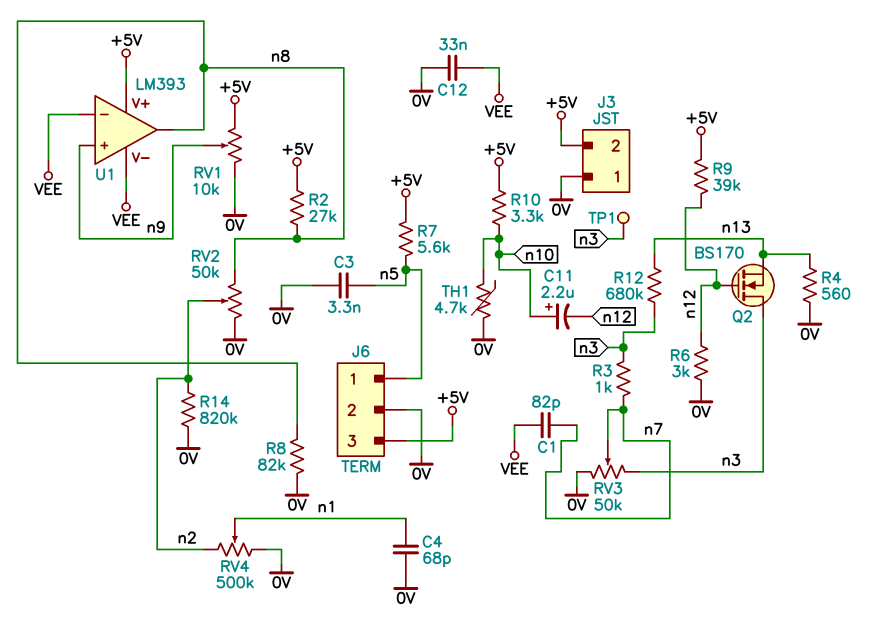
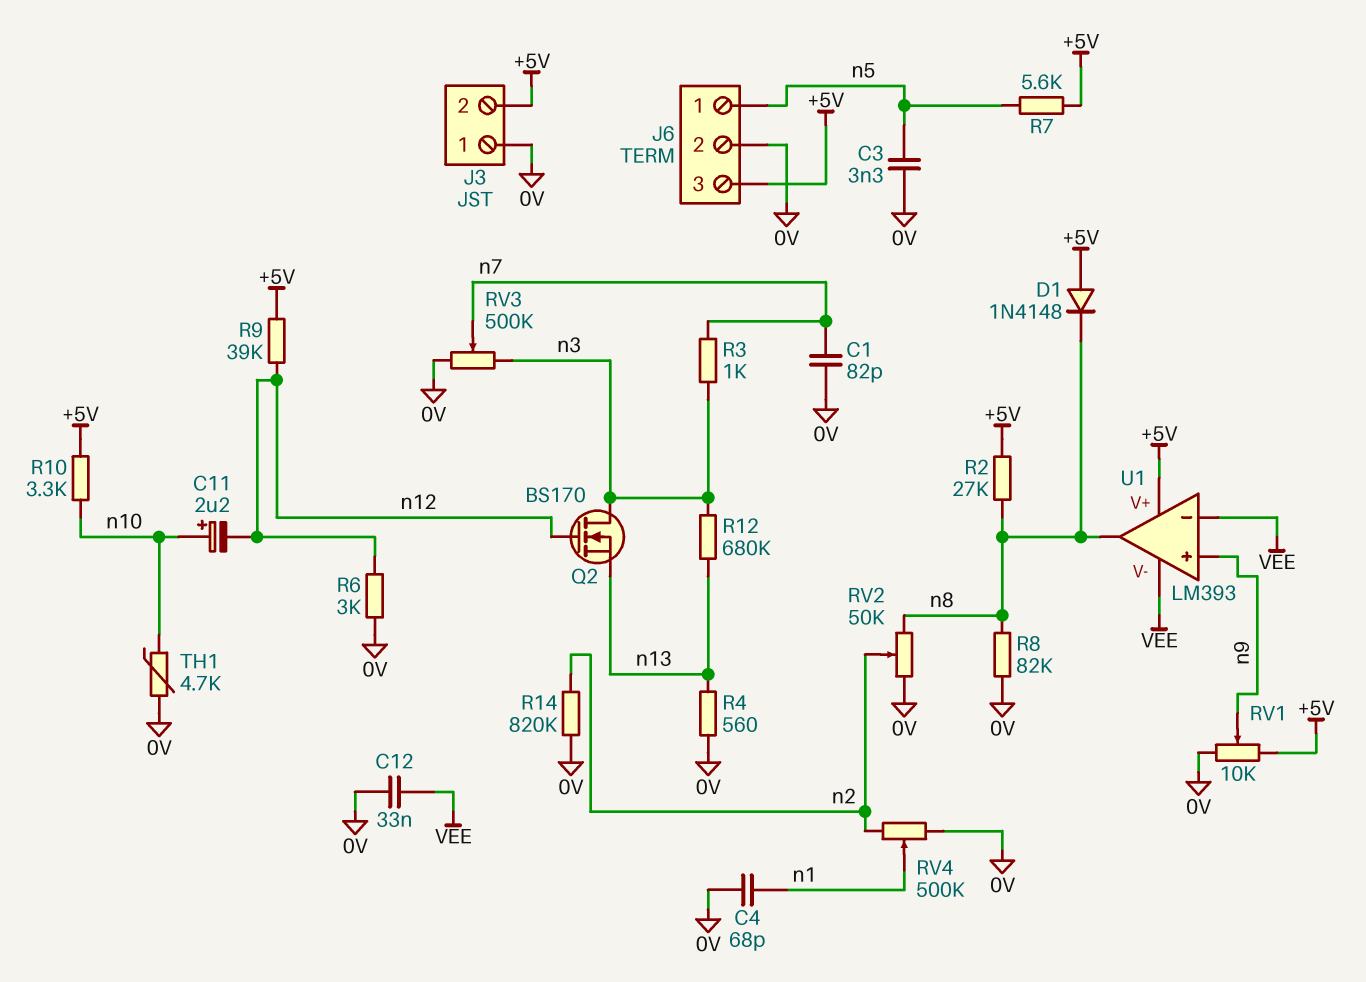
C1: 82pF (VEE, n7) -> 82pF (0V, n7)
D1: none -> diode 1N4148 (A +5V, K n8)
RV3: 50k (0V, n3, wiper n7) -> 500k (0V, n3, wiper n7)
TP1: test point (n3) -> none

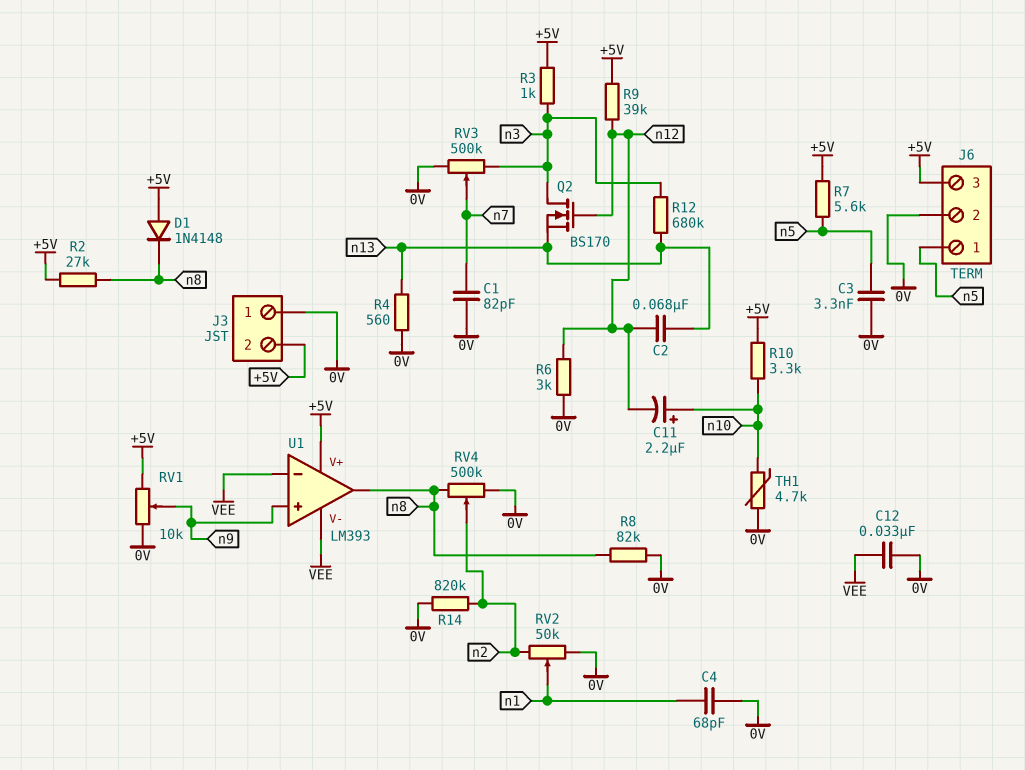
C2: none -> 68nF (n12, n13)
R3: 1k (n3, n7) -> 1k (+5V, n3)
RV2: 50k (0V, n8, wiper n2) -> 50k (0V, n2, wiper n1)
RV4: 500k (0V, n2, wiper n1) -> 500k (0V, n8, wiper n2)

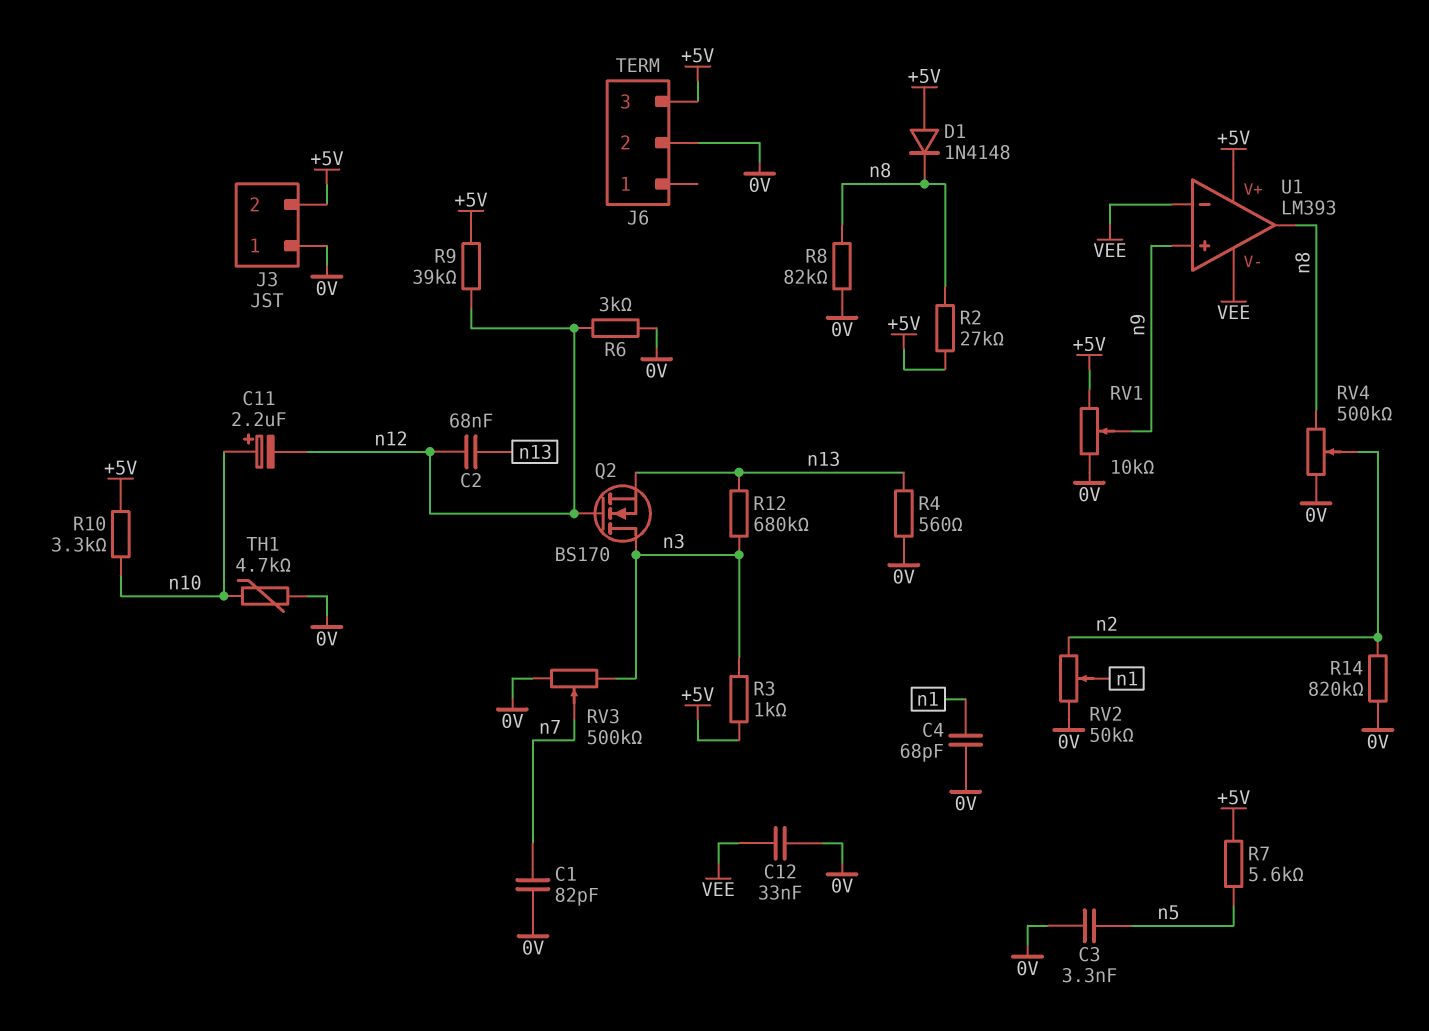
J6 pin 1: n5 -> none

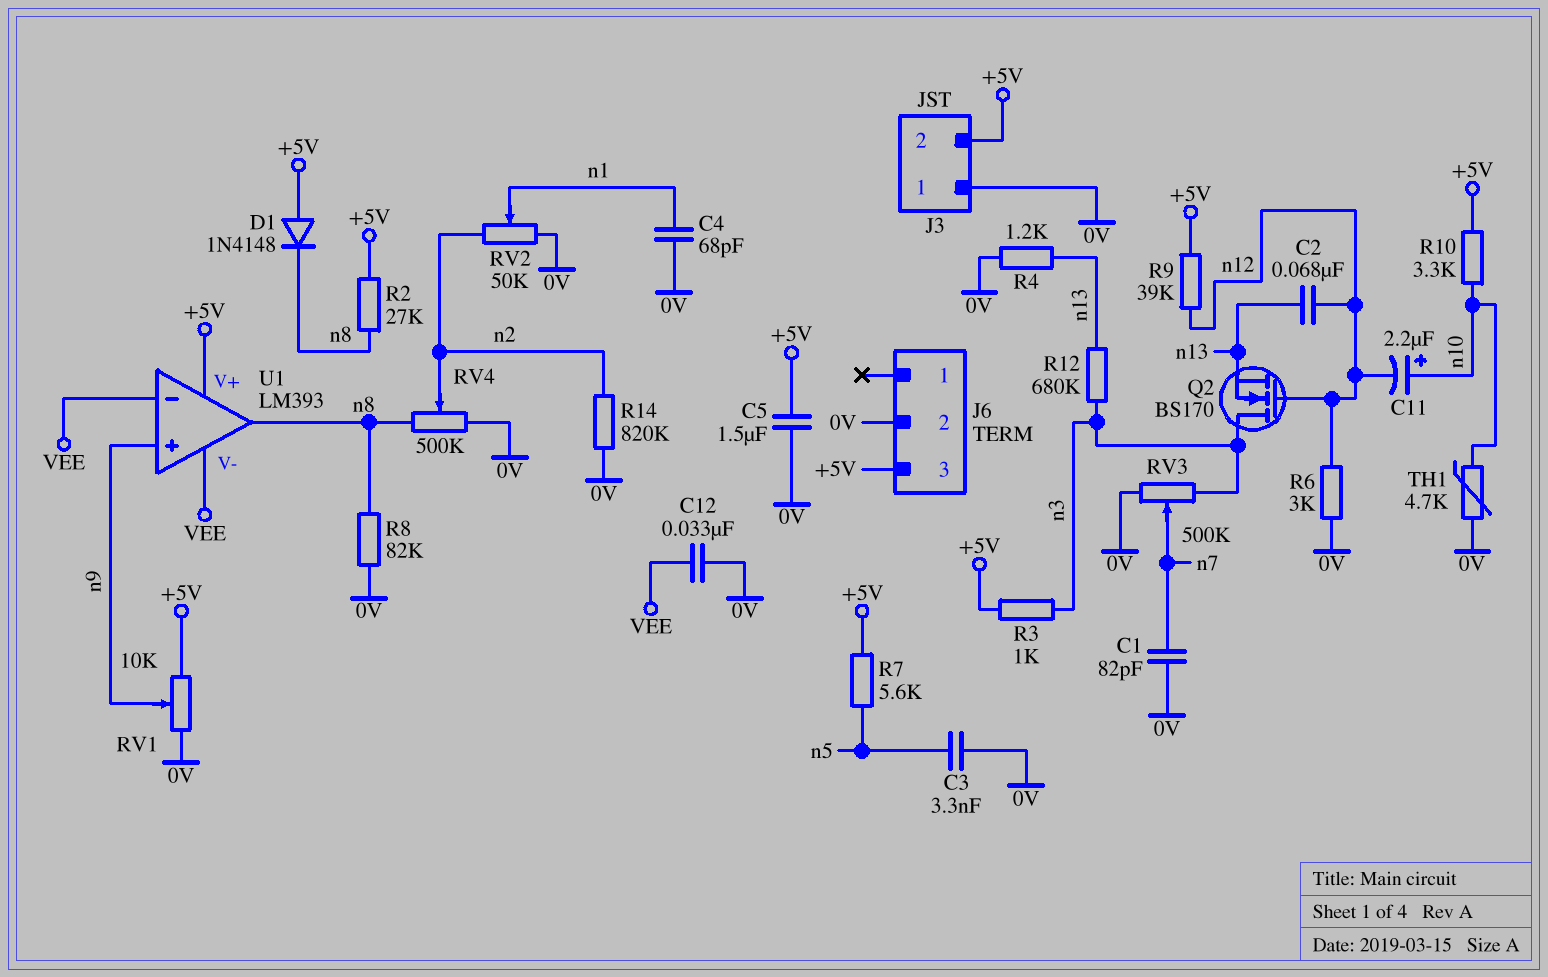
C5: none -> 1.5uF (+5V, 0V)
R4: 560 (0V, n13) -> 1.2k (0V, n13)

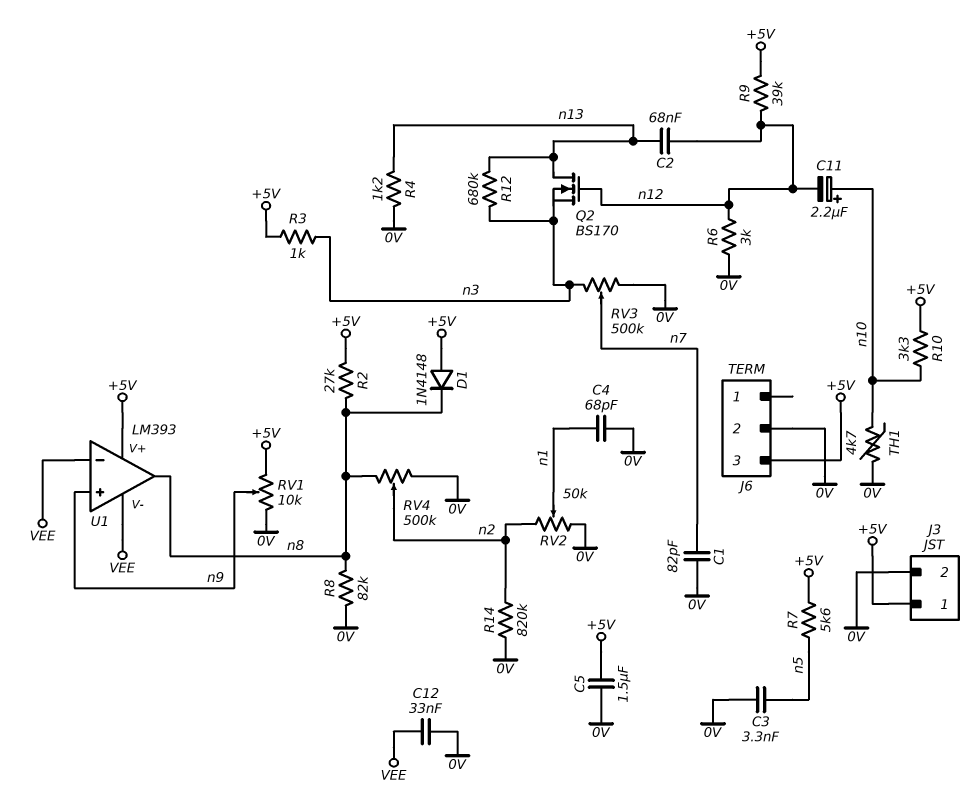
J3 pin 1: 0V -> +5V
J3 pin 2: +5V -> 0V
Q2: NMOS BS170 (G n12, D n3, S n13) -> NMOS BS170 (G n12, D n13, S n3)

